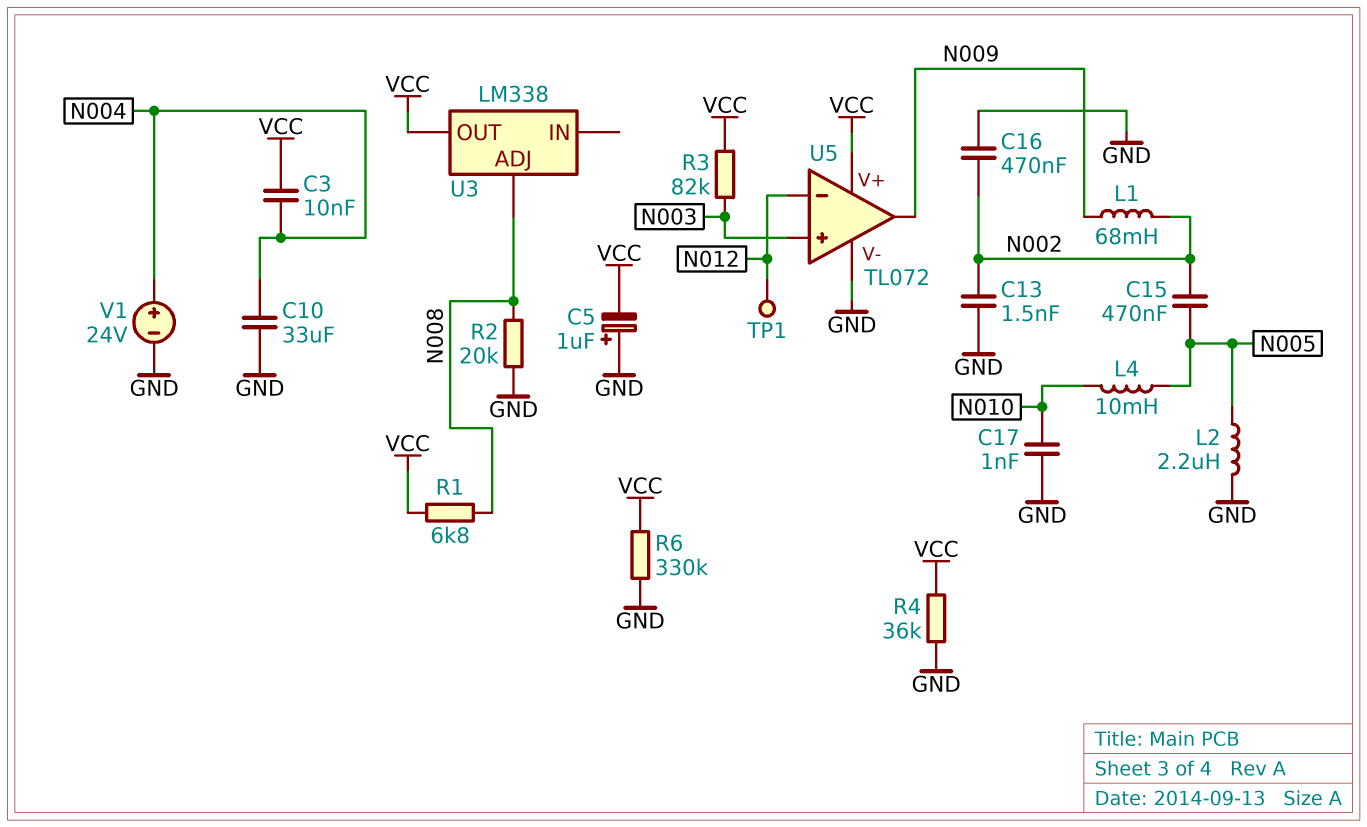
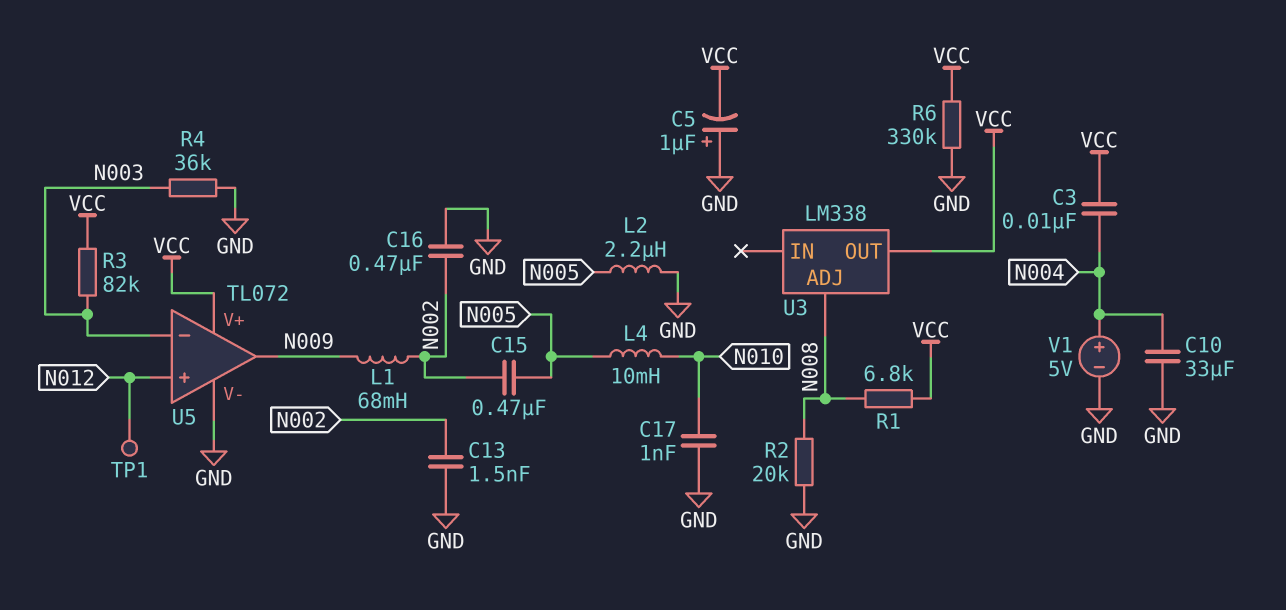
R4: 36k (GND, VCC) -> 36k (GND, N003)
U5 pin in+: N003 -> N012
U5 pin in-: N012 -> N003
V1: 24V (plus N004, minus GND) -> 5V (plus N004, minus GND)

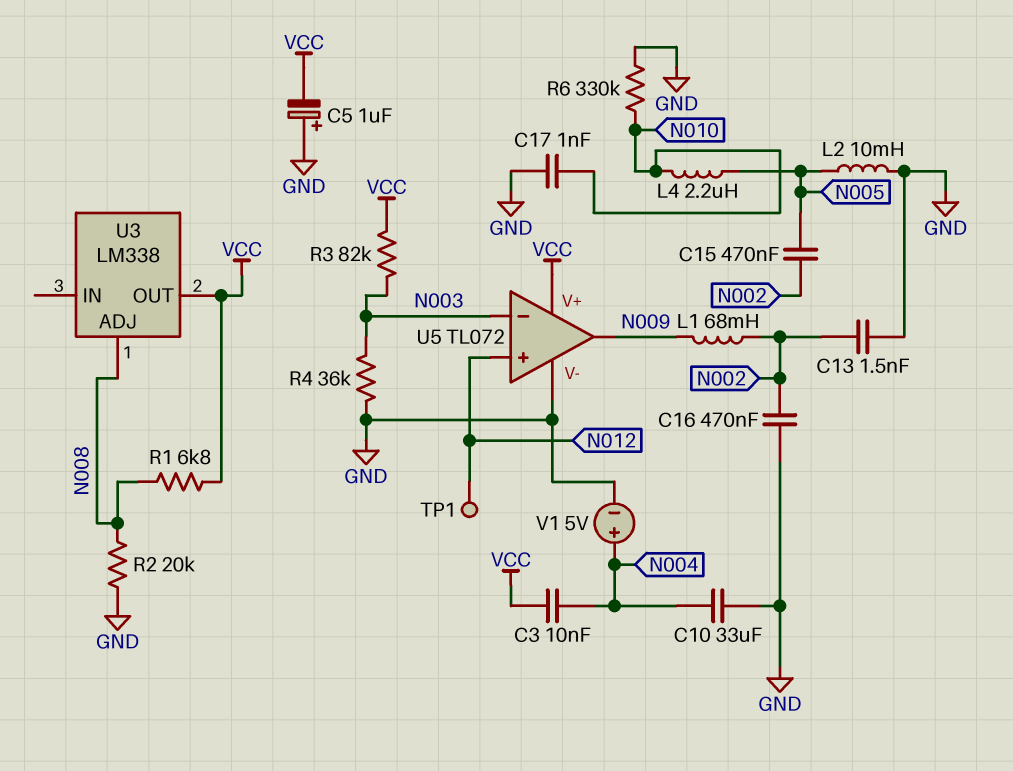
L2: 2.2uH (GND, N005) -> 10mH (GND, N005)
L4: 10mH (N005, N010) -> 2.2uH (N005, N010)
R6: 330k (GND, VCC) -> 330k (GND, N010)

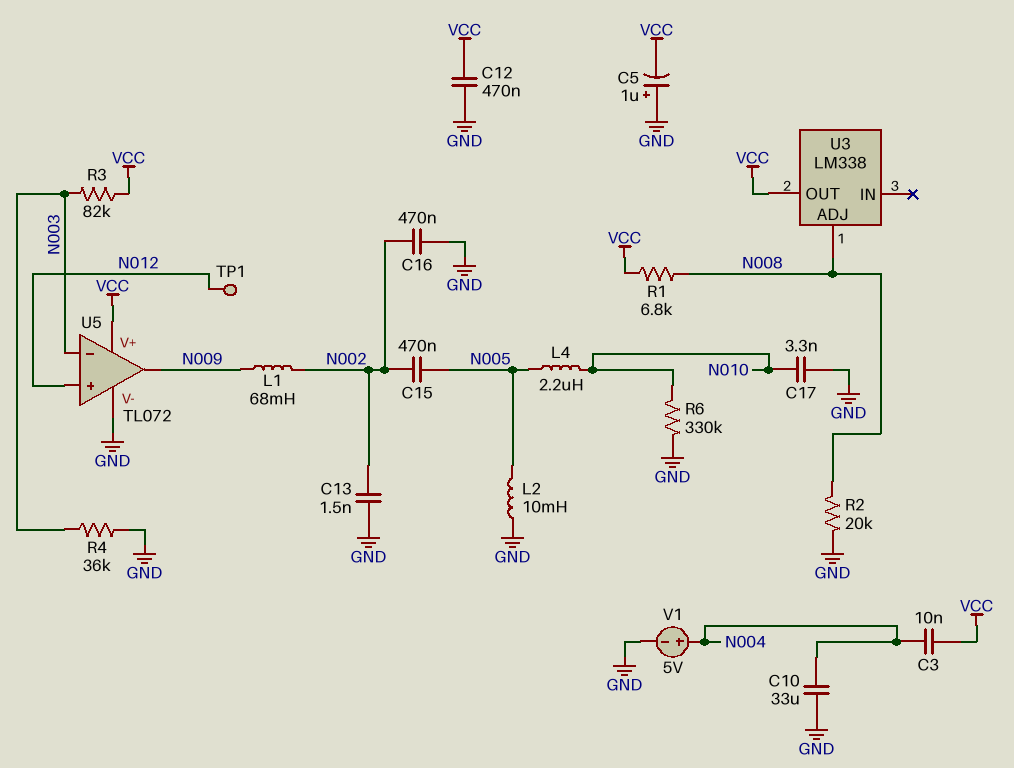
C12: none -> 470nF (GND, VCC)
C17: 1nF (GND, N010) -> 3.3nF (GND, N010)

